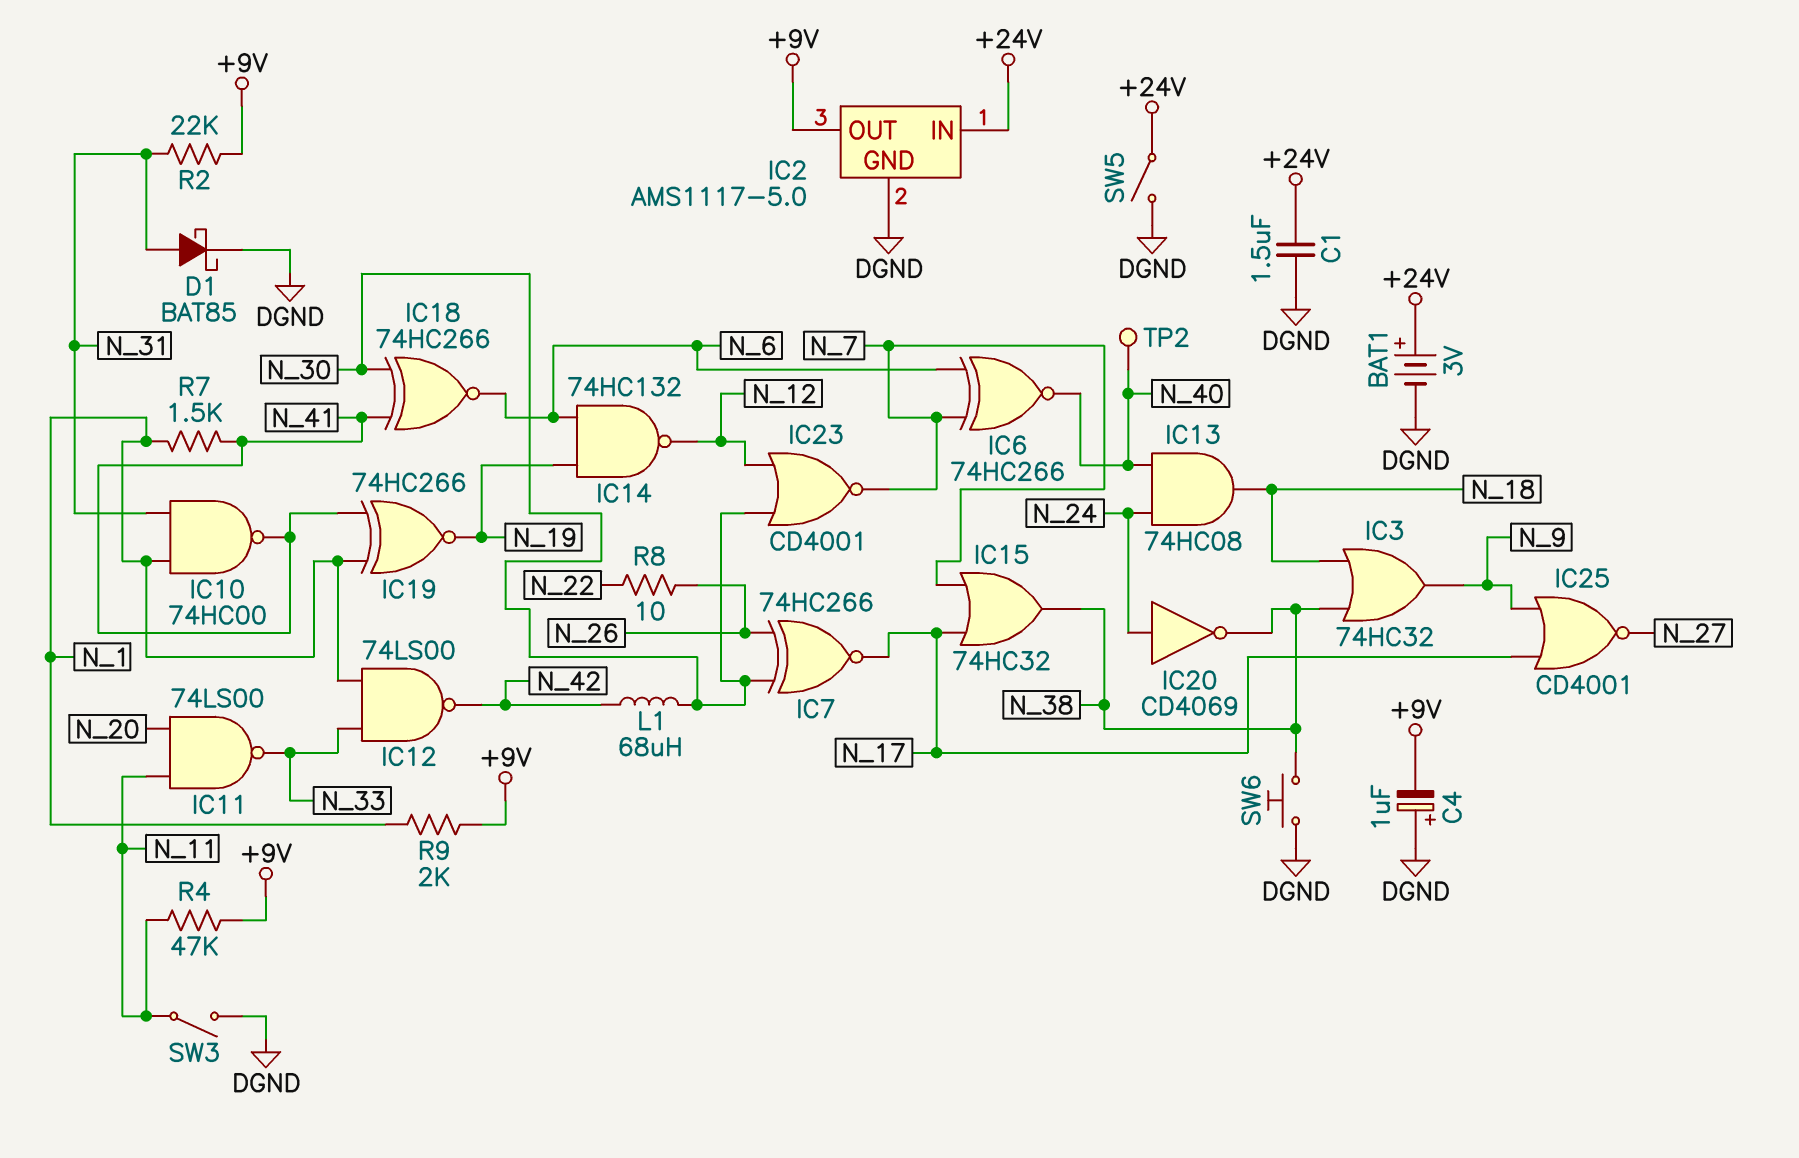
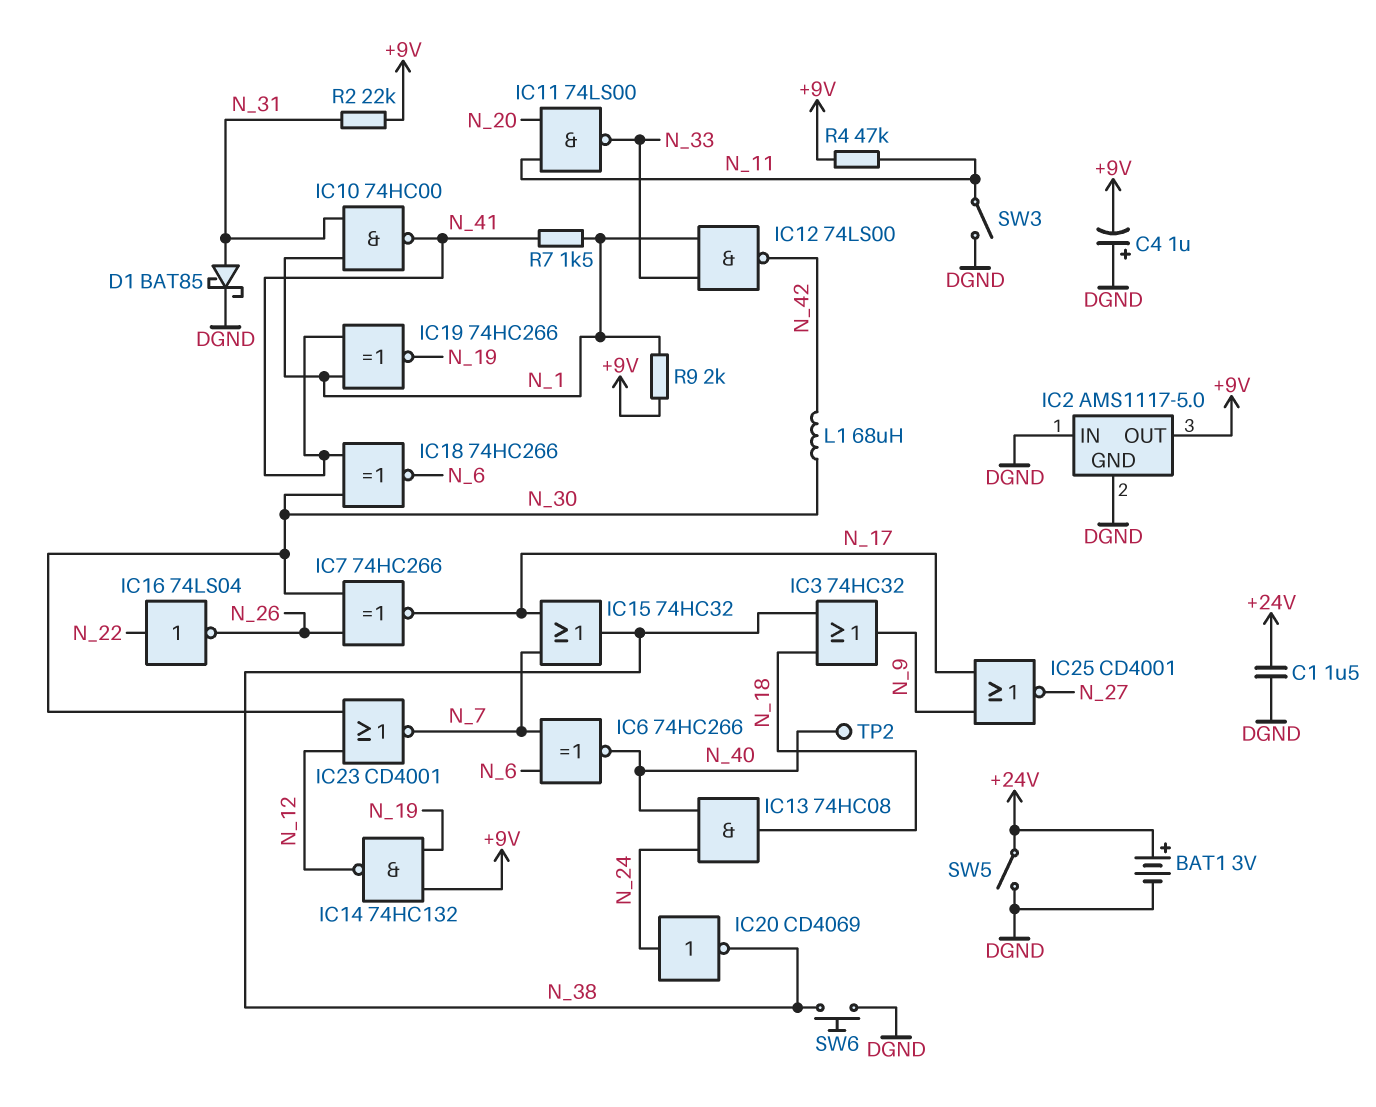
IC2 pin IN: +24V -> DGND
IC14: NAND 74HC132 (in N_6, in N_19, out N_12) -> NAND 74HC132 (in +9V, in N_19, out N_12)
IC16: none -> NOT 74LS04 (in N_22, out N_26)
R8: 10 (N_22, N_26) -> none

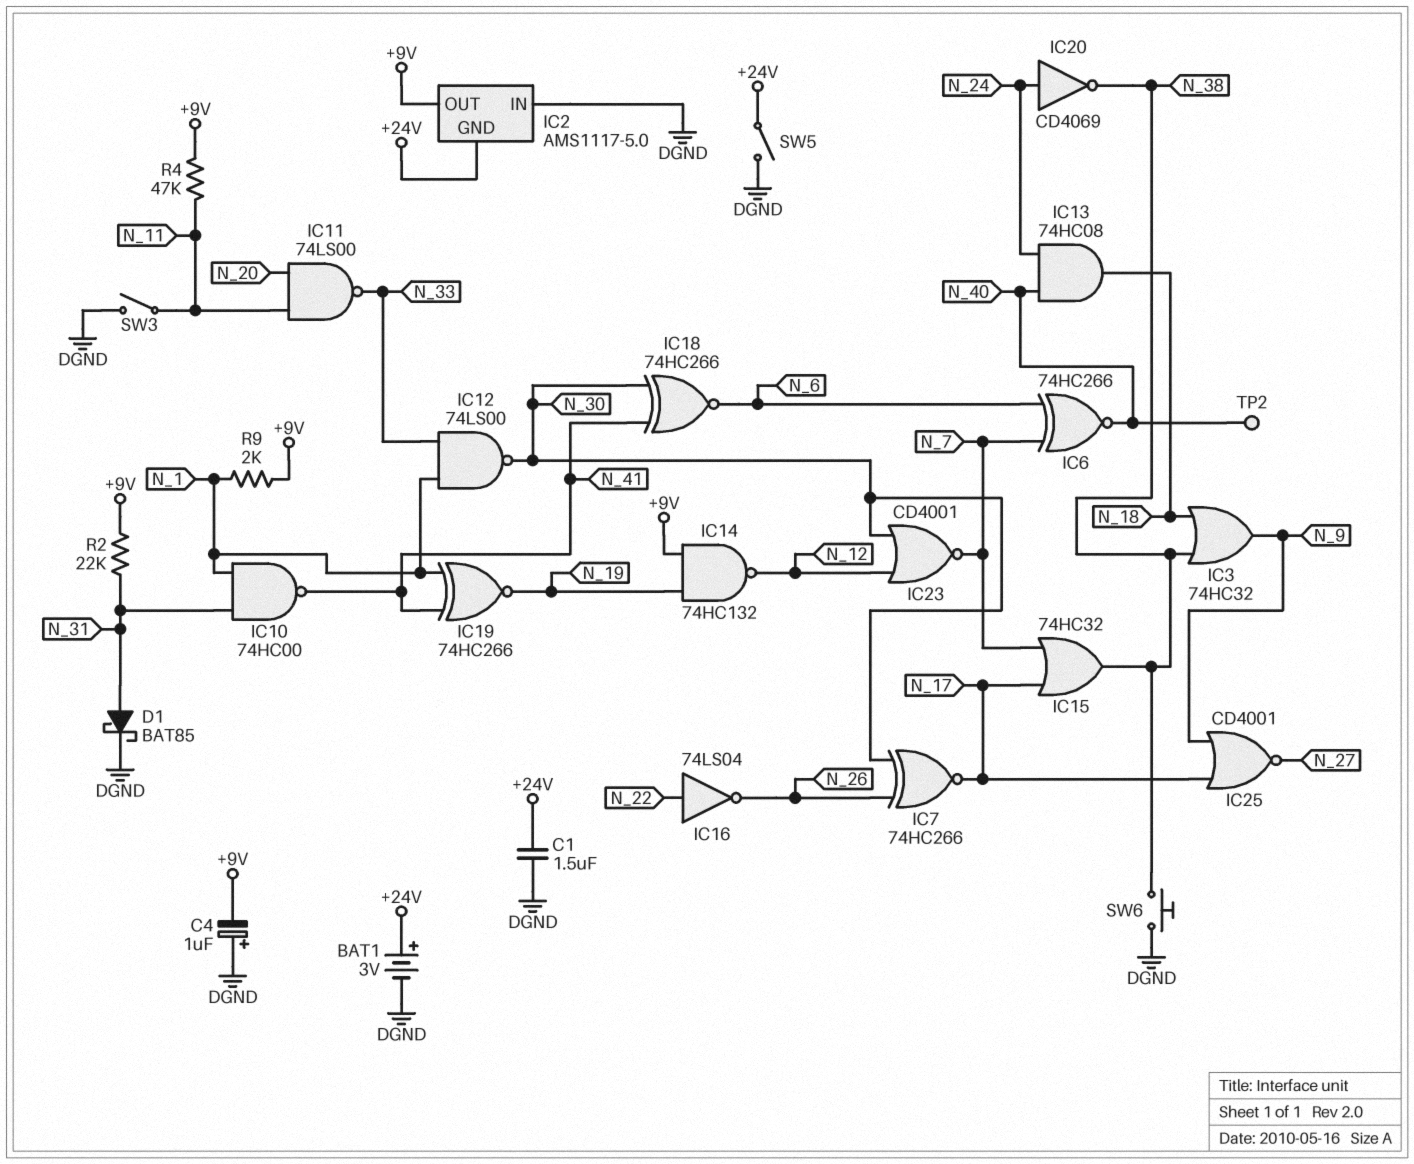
IC2 pin GND: DGND -> +24V
IC12: NAND 74LS00 (in N_1, in N_33, out N_42) -> NAND 74LS00 (in N_1, in N_33, out N_30)
L1: 68uH (N_30, N_42) -> none
R7: 1.5k (N_1, N_41) -> none

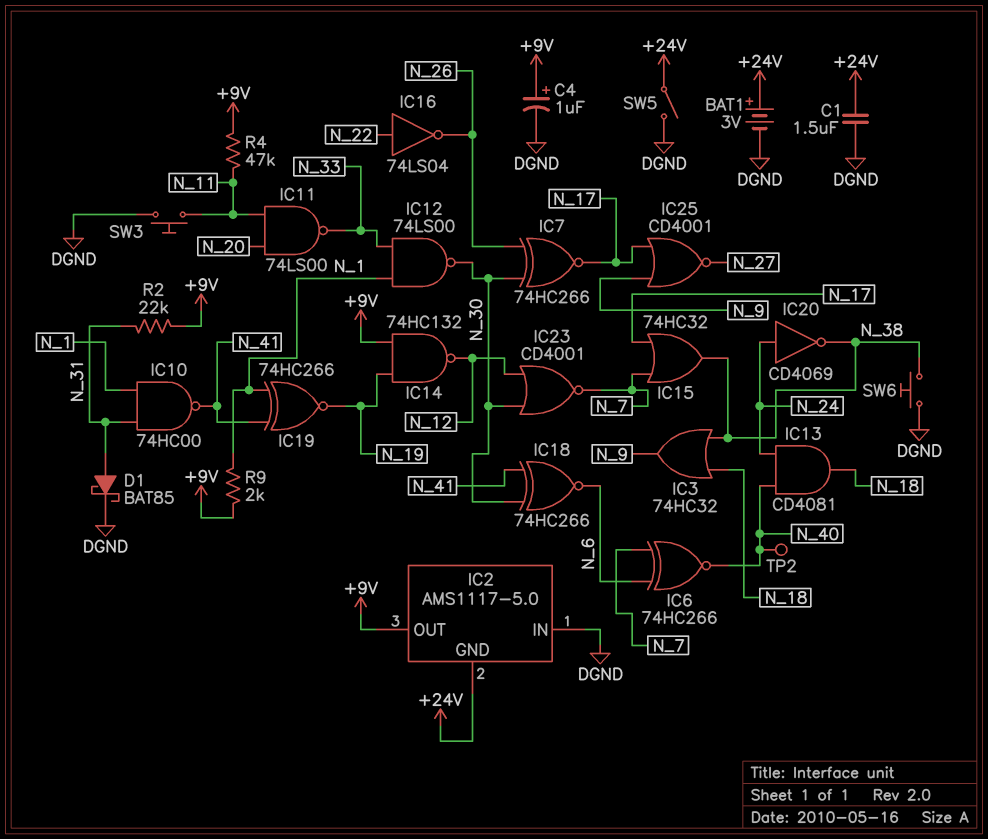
C4: 1uF (plus DGND, minus +9V) -> 1uF (plus +9V, minus DGND)
IC13: AND 74HC08 (in N_24, in N_40, out N_18) -> AND CD4081 (in N_24, in N_40, out N_18)
SW3: switch (DGND, N_11) -> button (DGND, N_11)

